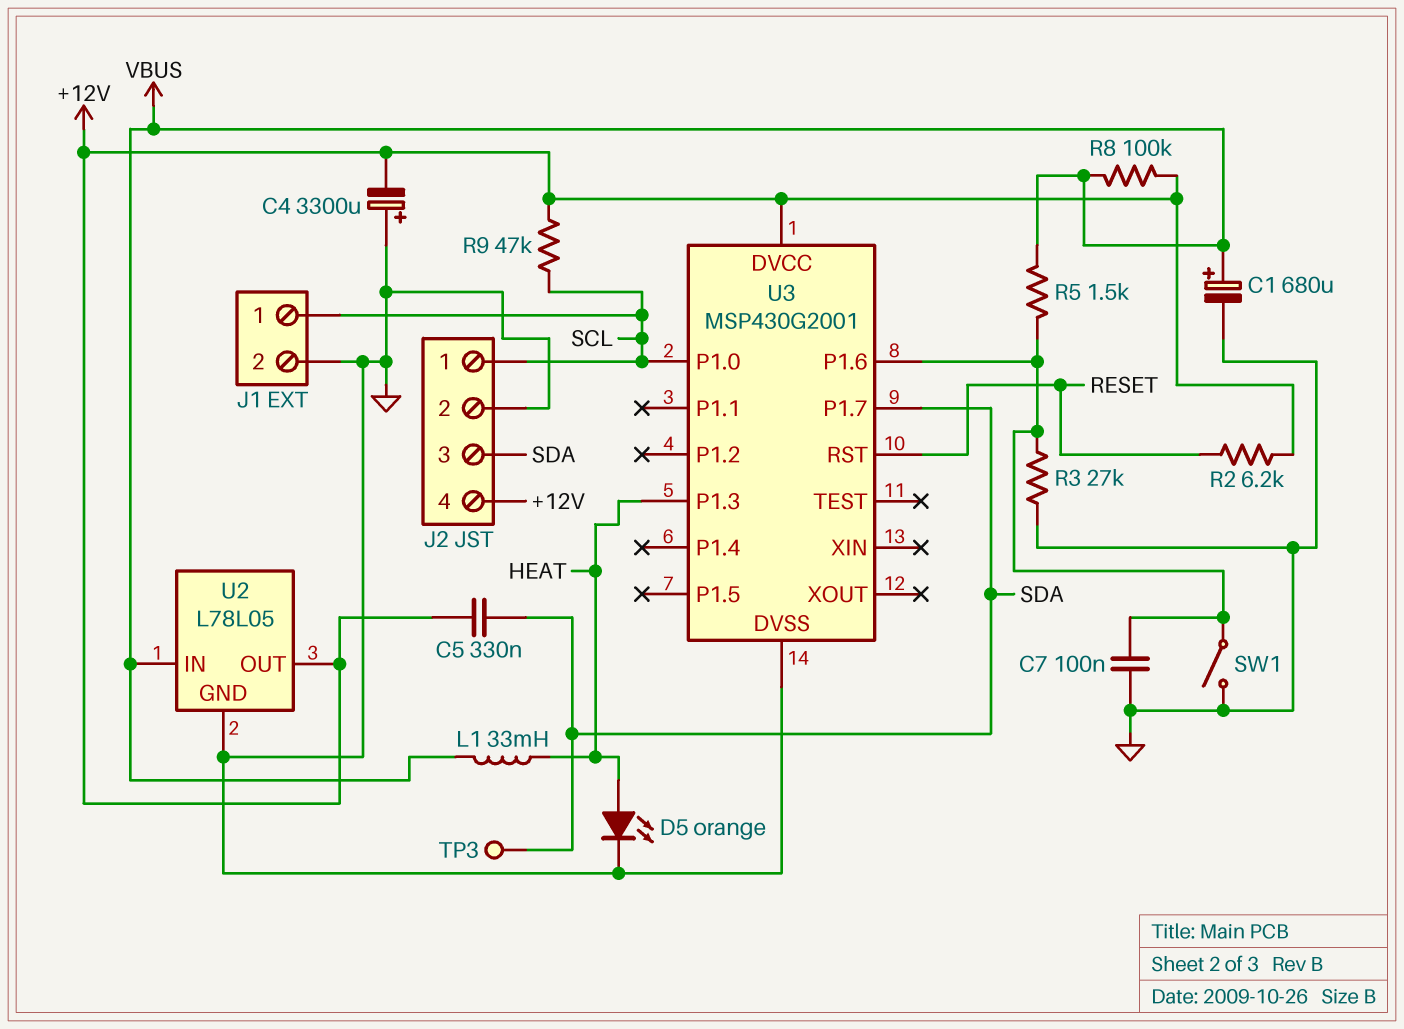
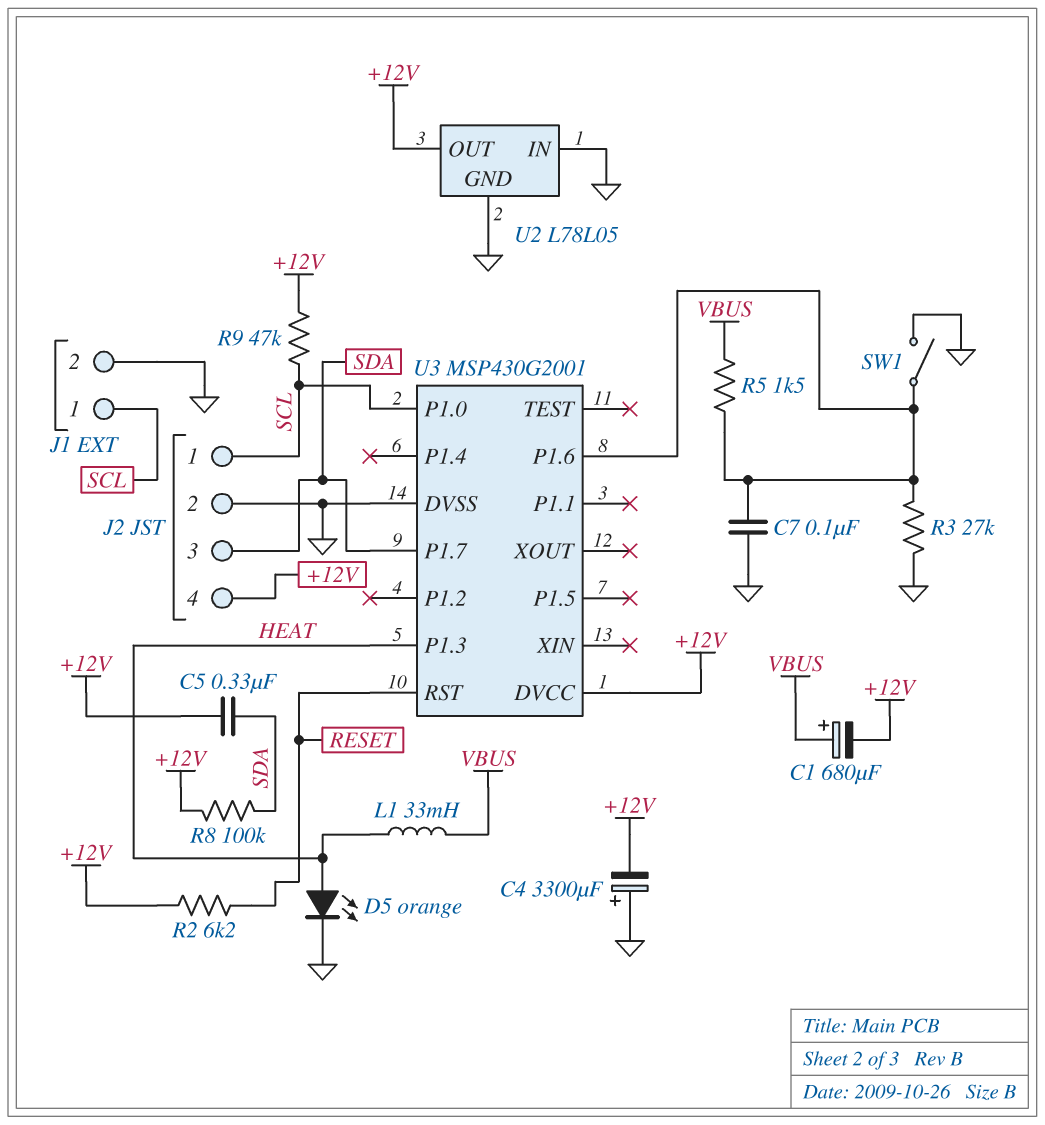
C1: 680uF (plus VBUS, minus GND) -> 680uF (plus VBUS, minus +12V)
R8: 100k (+12V, VBUS) -> 100k (+12V, SDA)
TP3: test point (SDA) -> none
U2 pin IN: VBUS -> GND

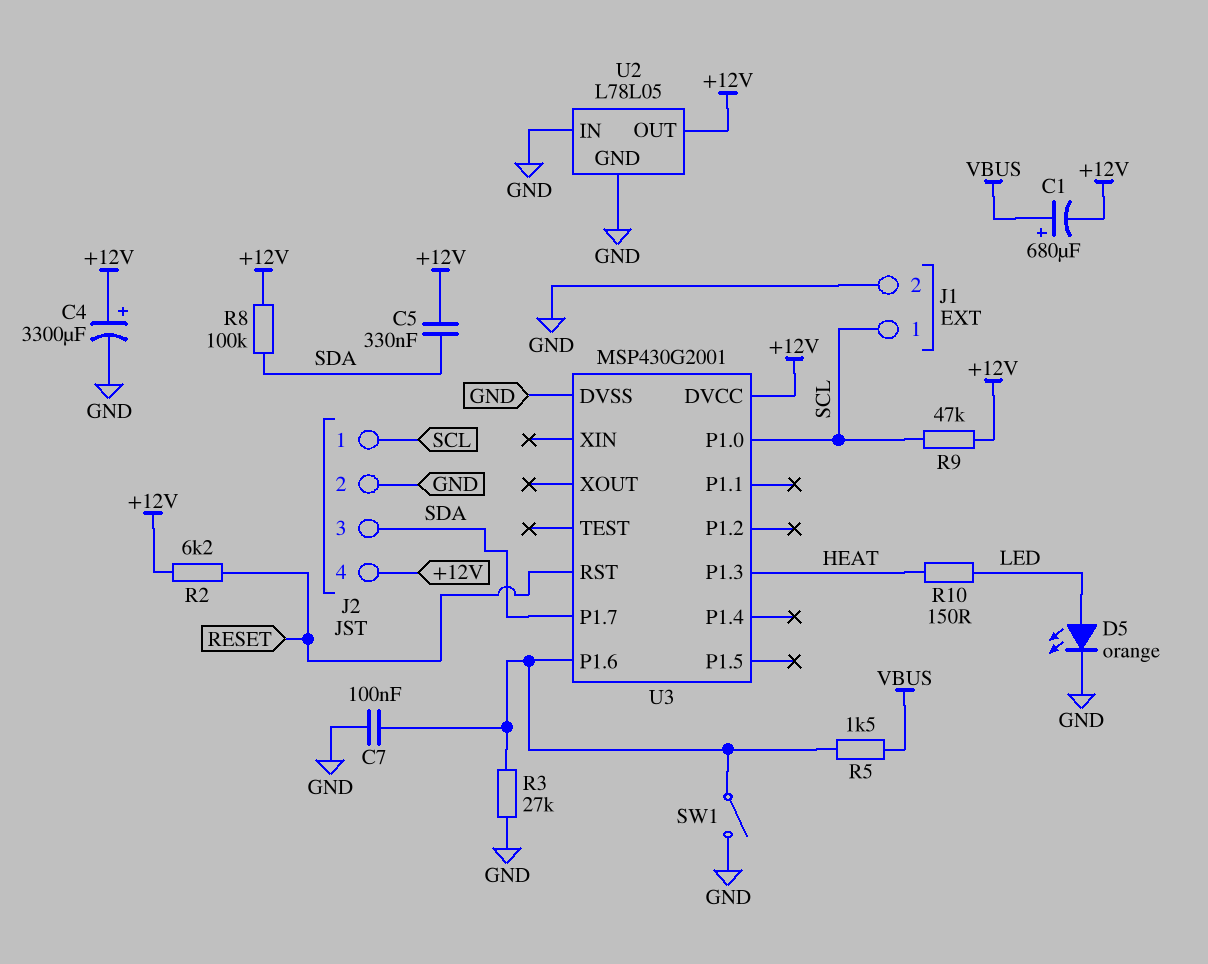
C4: 3300uF (plus GND, minus +12V) -> 3300uF (plus +12V, minus GND)
D5: LED orange (A HEAT, K GND) -> LED orange (A LED, K GND)
L1: 33mH (HEAT, VBUS) -> none
R10: none -> 150 (HEAT, LED)

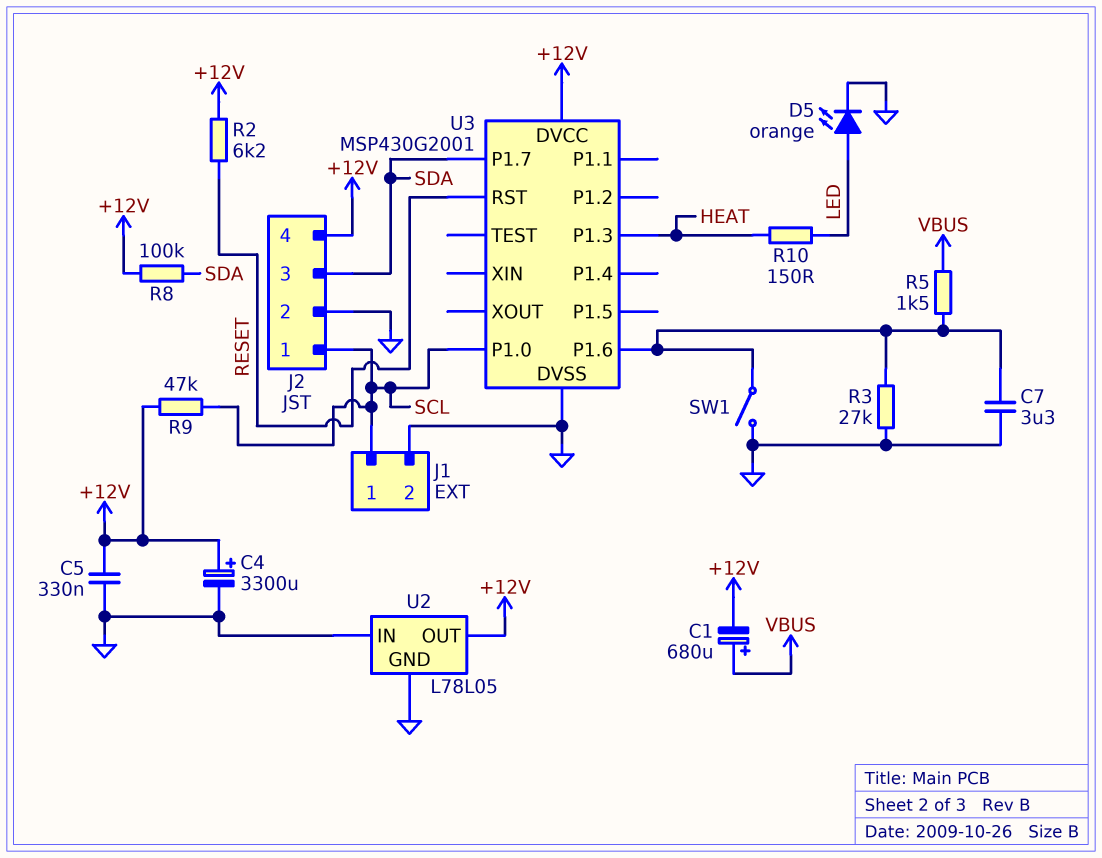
C5: 330nF (+12V, SDA) -> 330nF (+12V, GND)
C7: 100nF (GND, U3/P1.6) -> 3.3uF (GND, U3/P1.6)

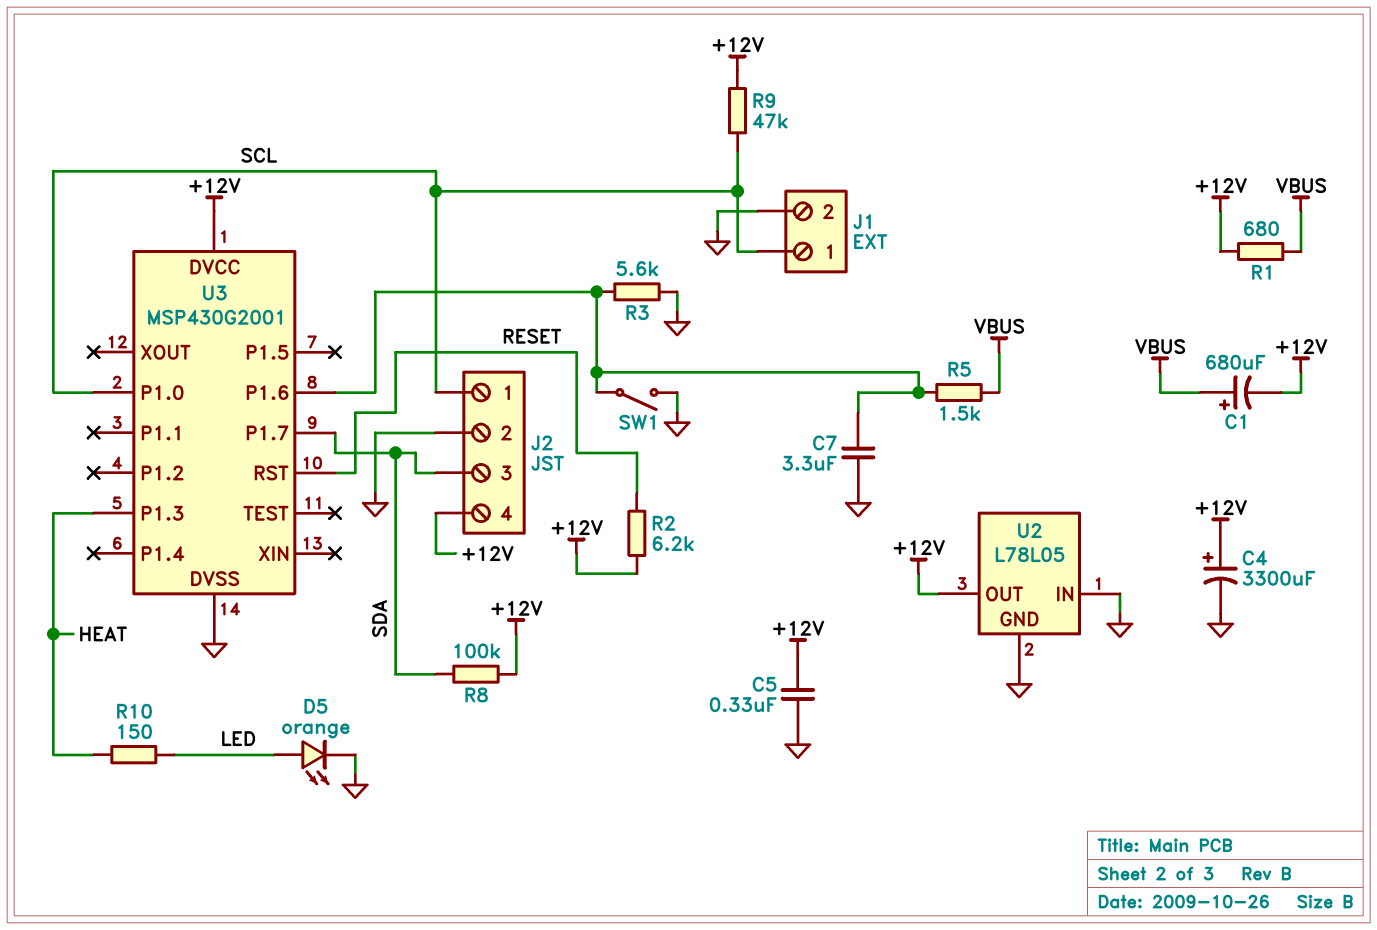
R1: none -> 680 (+12V, VBUS)
R3: 27k (GND, U3/P1.6) -> 5.6k (GND, U3/P1.6)

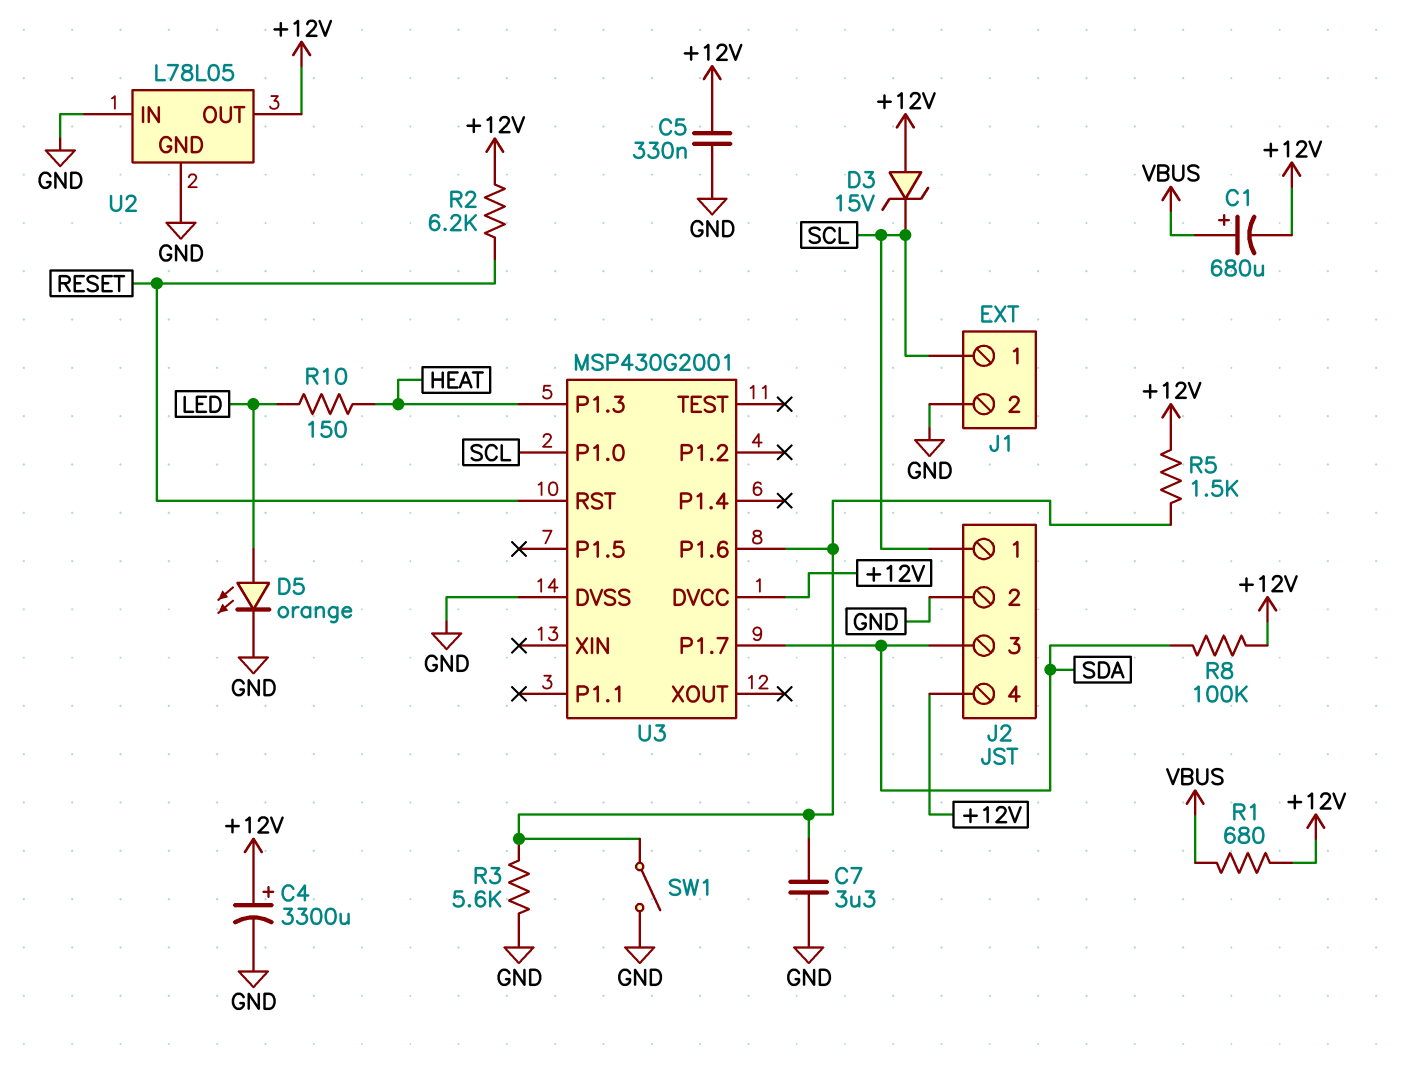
D3: none -> zener 15V (A +12V, K SCL)
R5: 1.5k (U3/P1.6, VBUS) -> 1.5k (+12V, U3/P1.6)
R9: 47k (+12V, SCL) -> none

